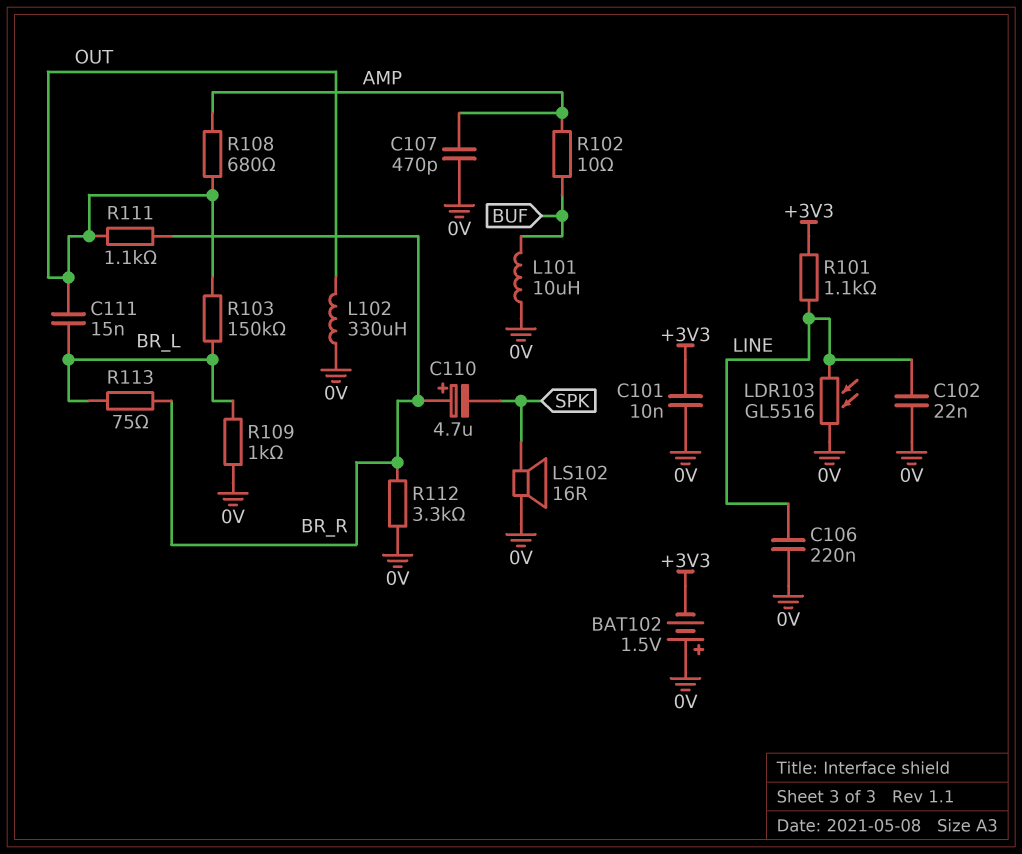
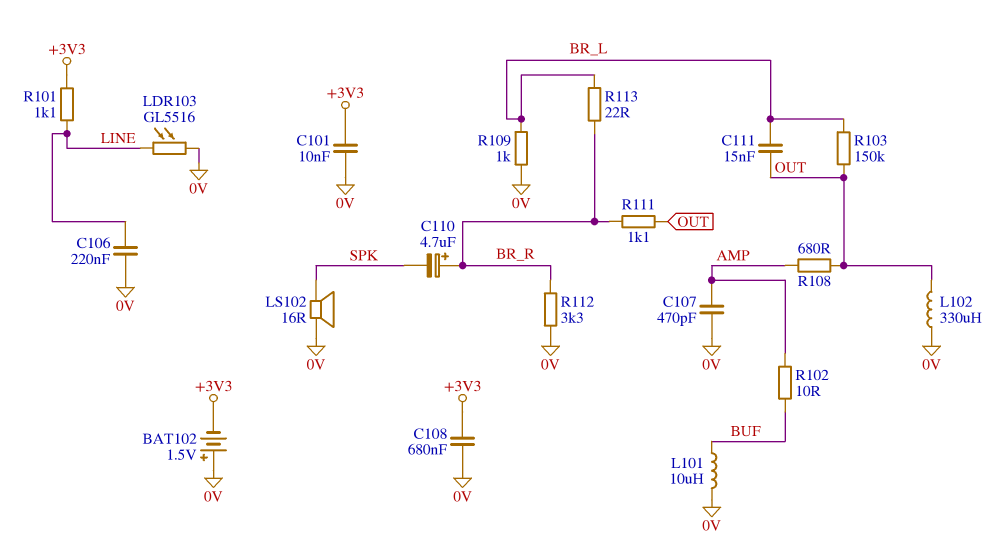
C102: 22nF (0V, LINE) -> none
C108: none -> 680nF (+3V3, 0V)
R113: 75 (BR_L, BR_R) -> 22 (BR_L, BR_R)

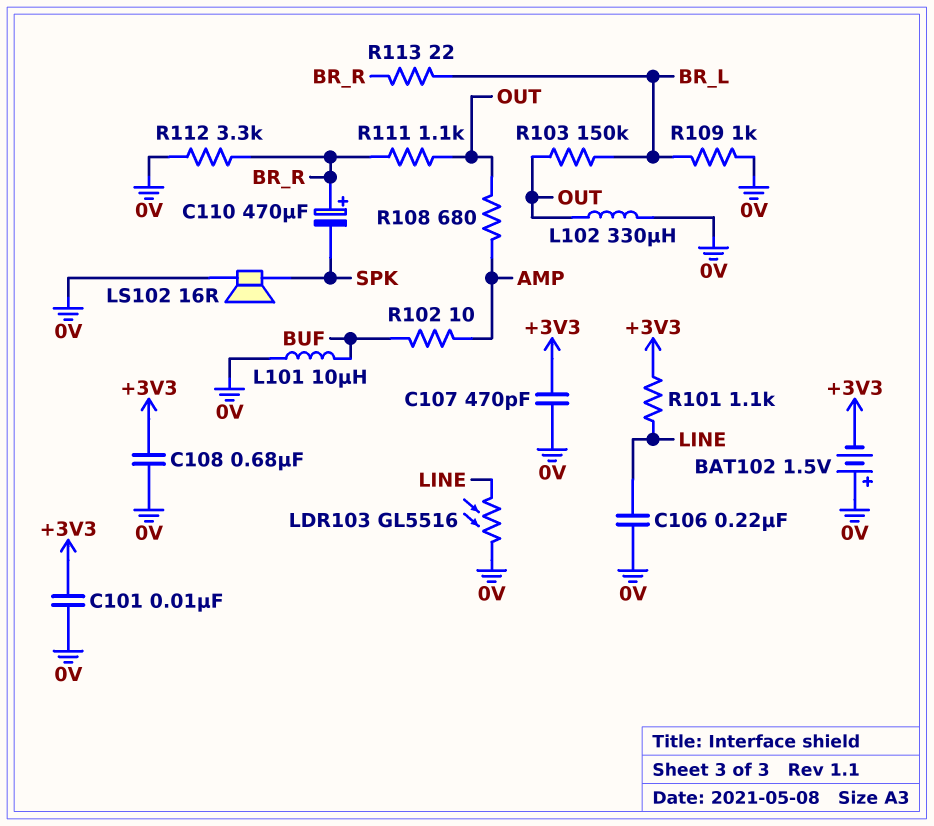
C107: 470pF (0V, AMP) -> 470pF (+3V3, 0V)
C110: 4.7uF (plus BR_R, minus SPK) -> 470uF (plus BR_R, minus SPK)
C111: 15nF (BR_L, OUT) -> none

